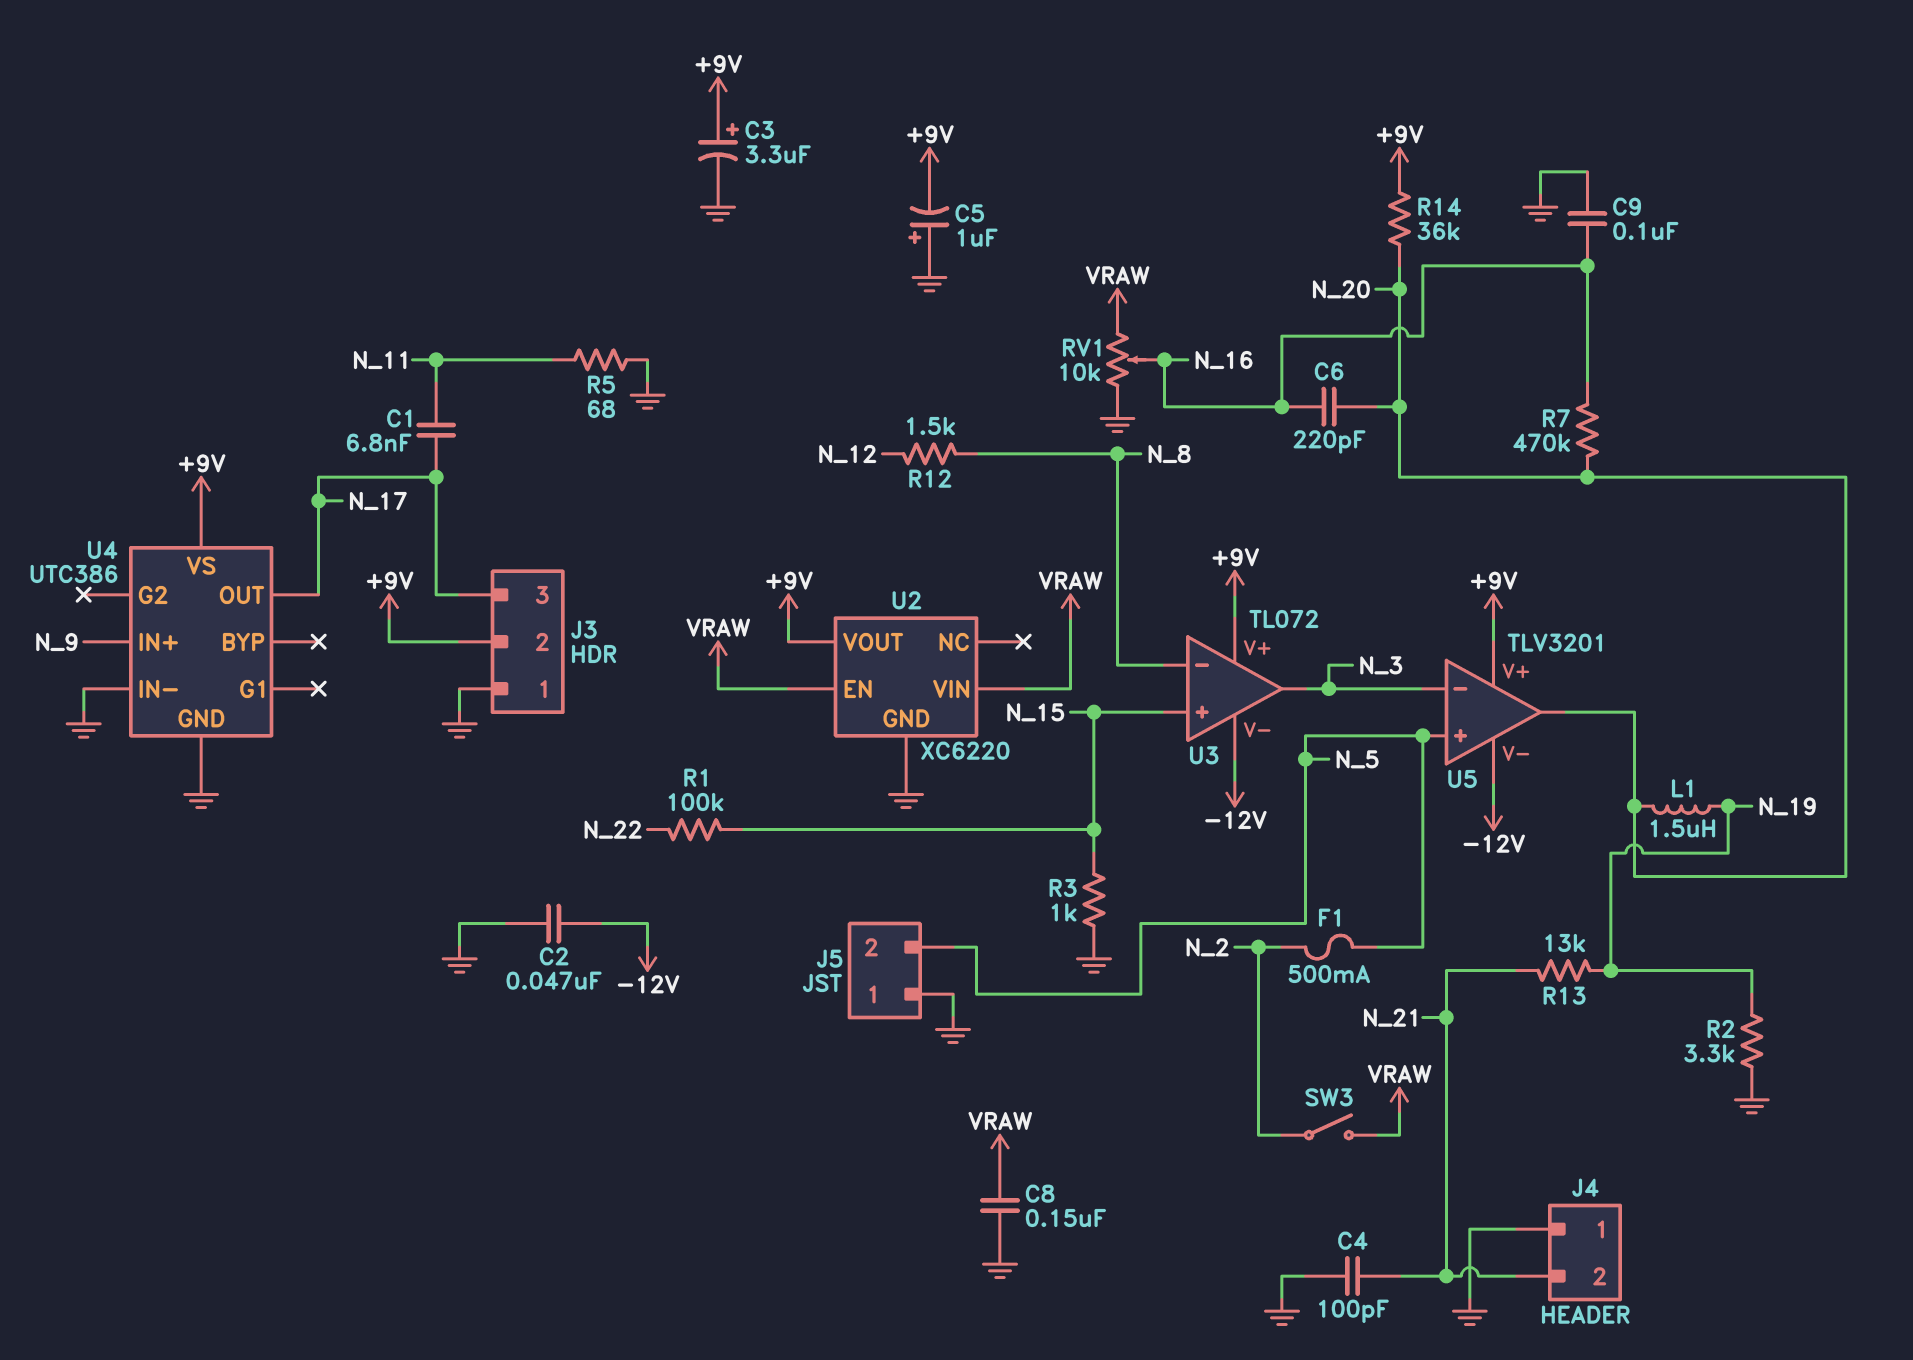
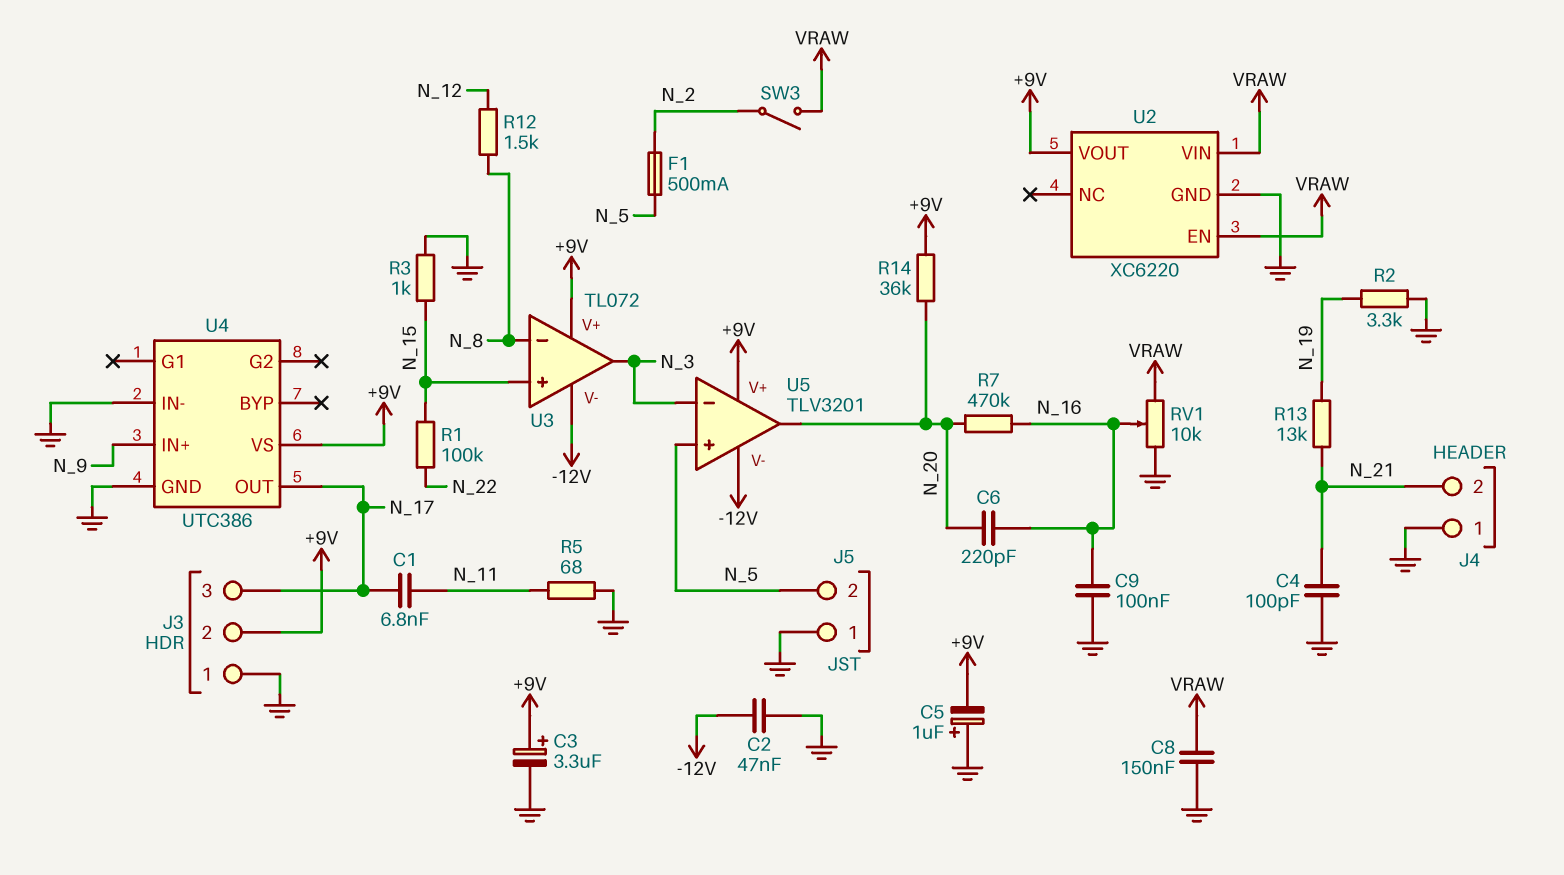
L1: 1.5uH (N_19, N_20) -> none

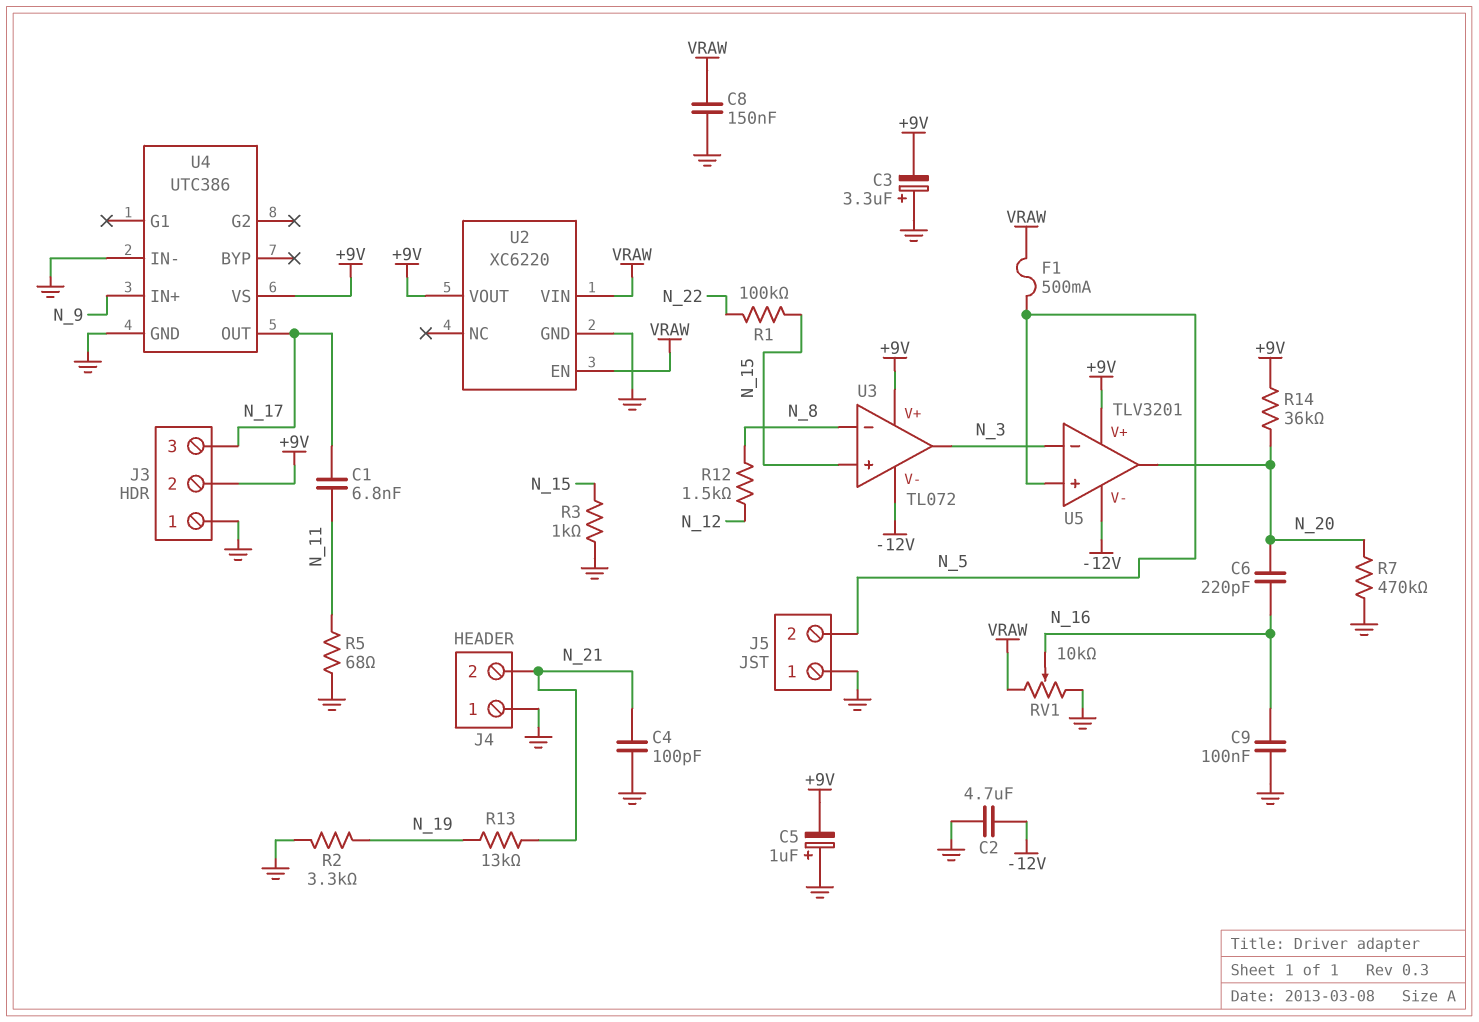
C2: 47nF (-12V, GND) -> 4.7uF (-12V, GND)
C3: 3.3uF (plus +9V, minus GND) -> 3.3uF (plus GND, minus +9V)
F1: 500mA (N_2, N_5) -> 500mA (N_5, VRAW)
R7: 470k (N_16, N_20) -> 470k (GND, N_20)
SW3: switch (N_2, VRAW) -> none

